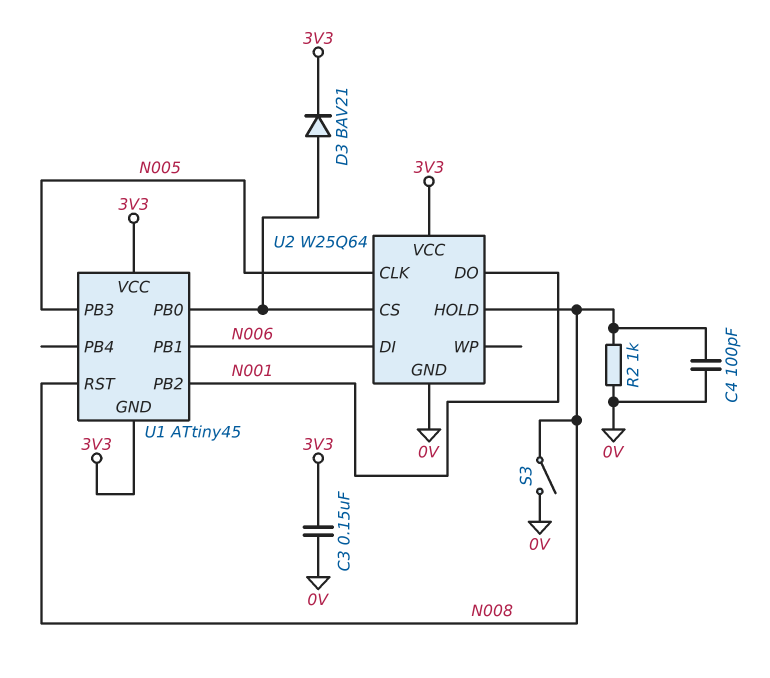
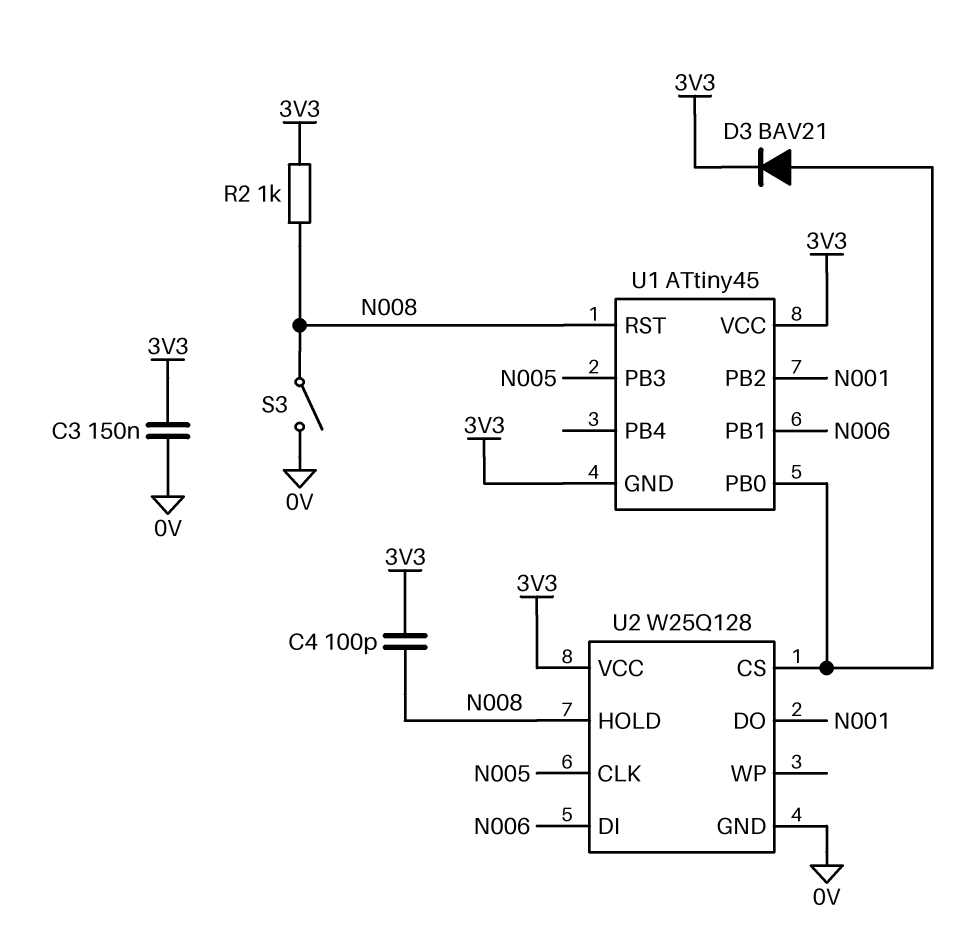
C4: 100pF (0V, N008) -> 100pF (3V3, N008)
R2: 1k (0V, N008) -> 1k (3V3, N008)
U2: W25Q64 -> W25Q128

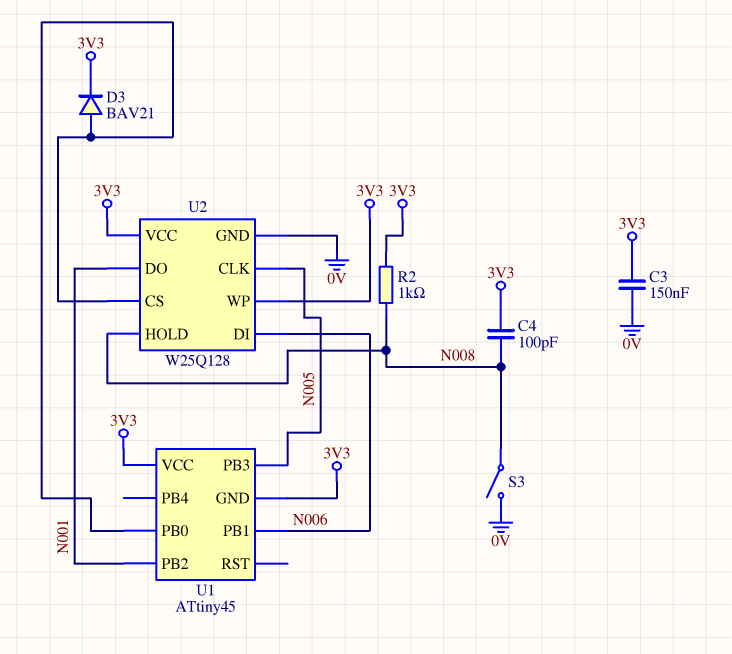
U1 pin RST: N008 -> none
U2 pin WP: none -> 3V3

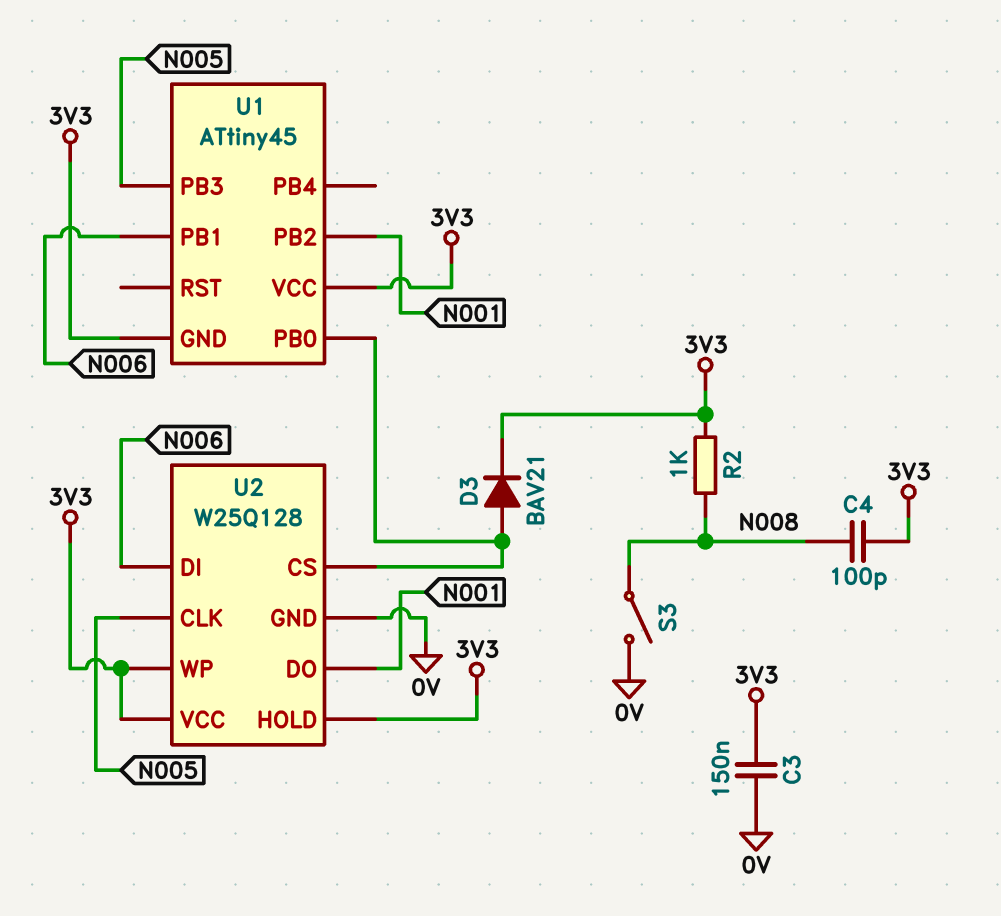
U2 pin HOLD: N008 -> 3V3

